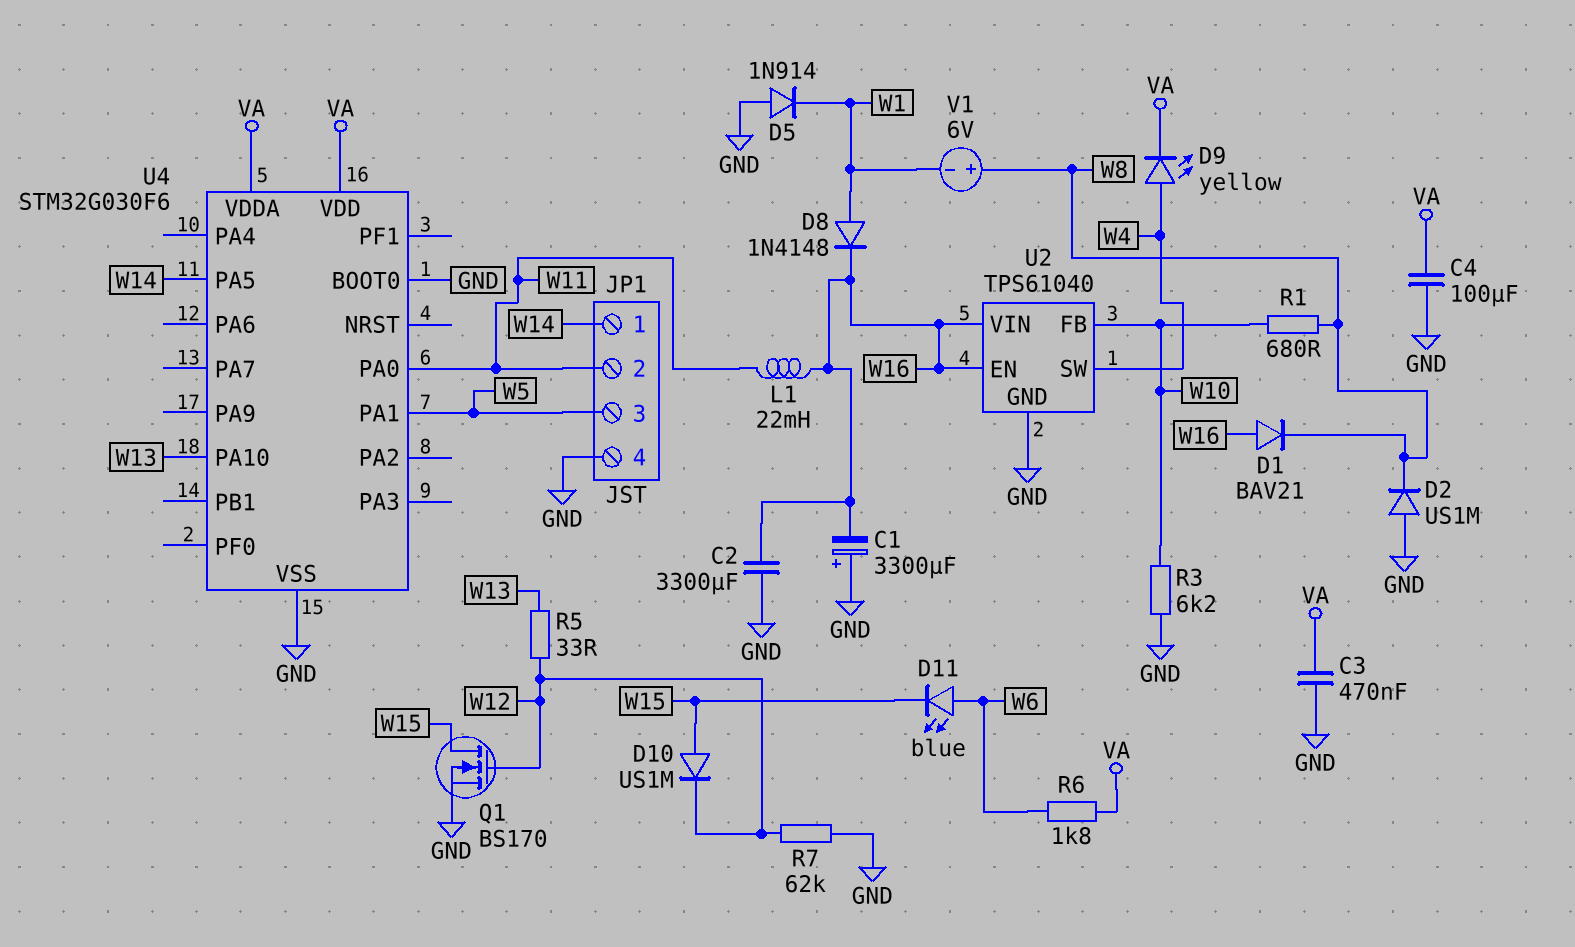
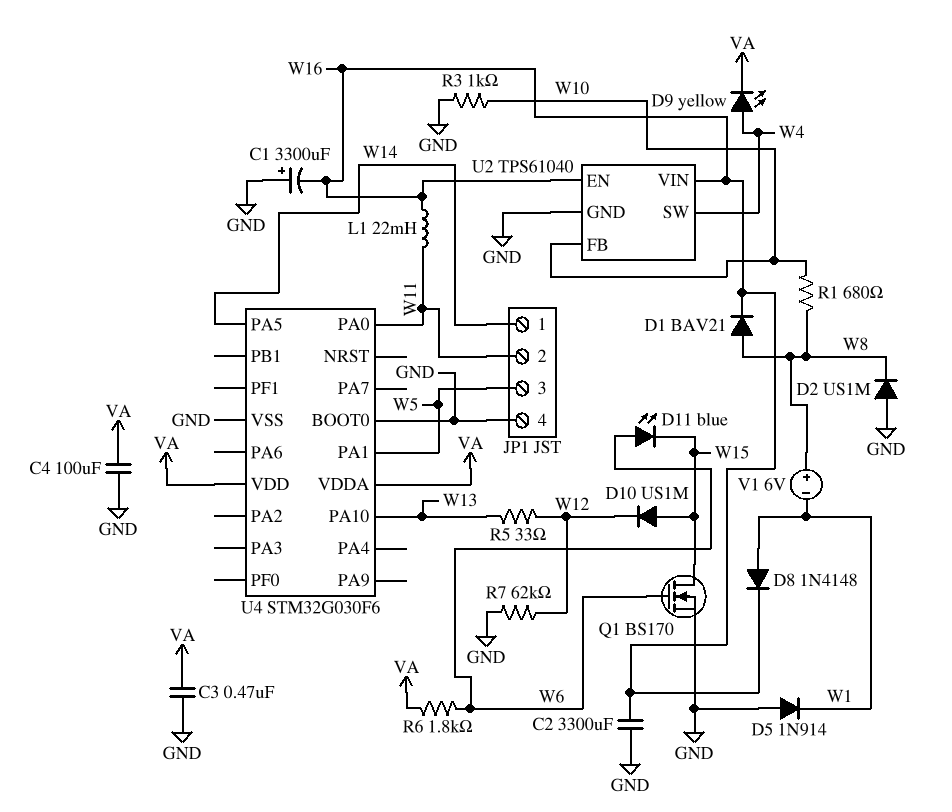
D1: diode BAV21 (A W16, K W8) -> diode BAV21 (A W8, K W16)
Q1: NMOS BS170 (G W12, D W15, S GND) -> NMOS BS170 (G W6, D W15, S GND)
R3: 6.2k (GND, W10) -> 1k (GND, W10)

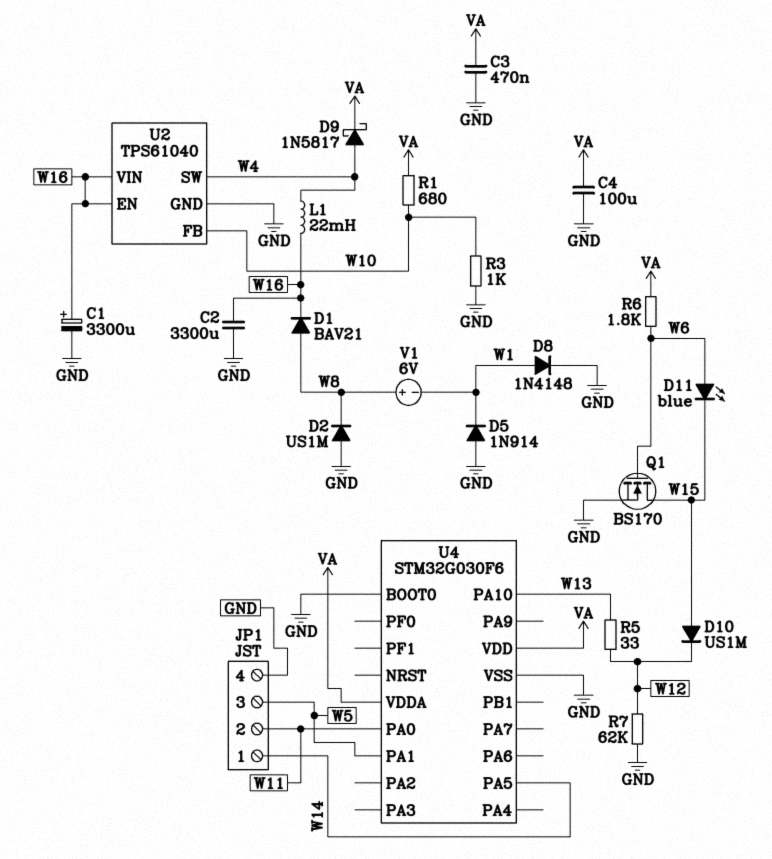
C1: 3300uF (plus GND, minus W16) -> 3300uF (plus W16, minus GND)
D8: diode 1N4148 (A W1, K W16) -> diode 1N4148 (A W1, K GND)
D9: LED yellow (A W4, K VA) -> schottky 1N5817 (A W4, K VA)
L1: 22mH (W11, W16) -> 22mH (W4, W16)
R1: 680 (W8, W10) -> 680 (VA, W10)

